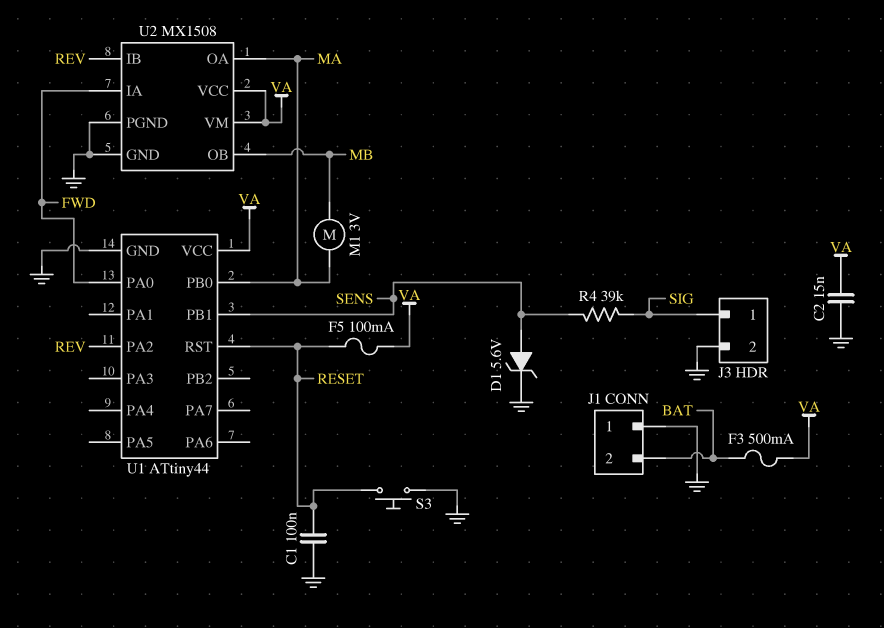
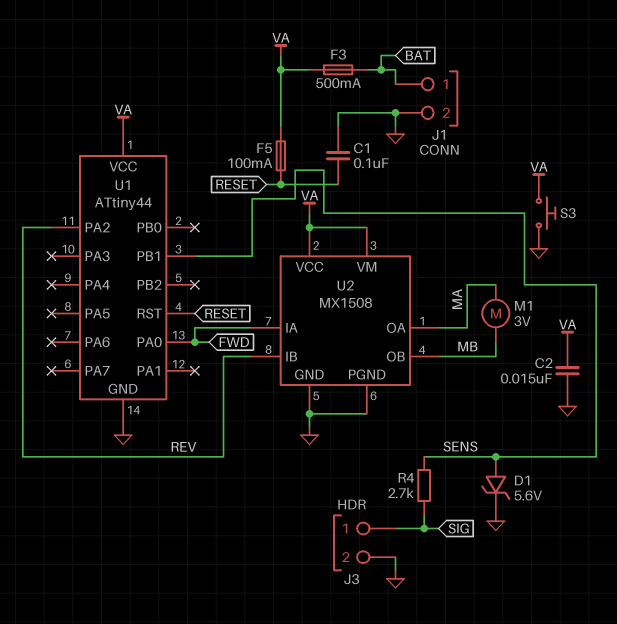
J1 pin 1: GND -> BAT
J1 pin 2: BAT -> GND
R4: 39k (SENS, SIG) -> 2.7k (SENS, SIG)
S3: button (GND, RESET) -> button (GND, VA)
U1 pin PB0: MA -> none

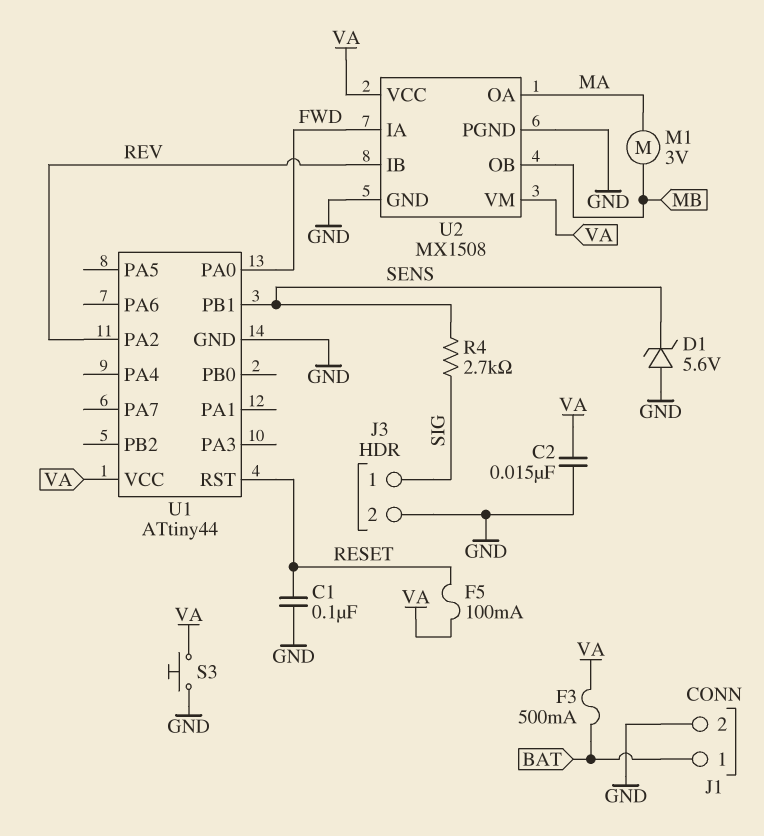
D1: zener 5.6V (A SENS, K GND) -> zener 5.6V (A GND, K SENS)

